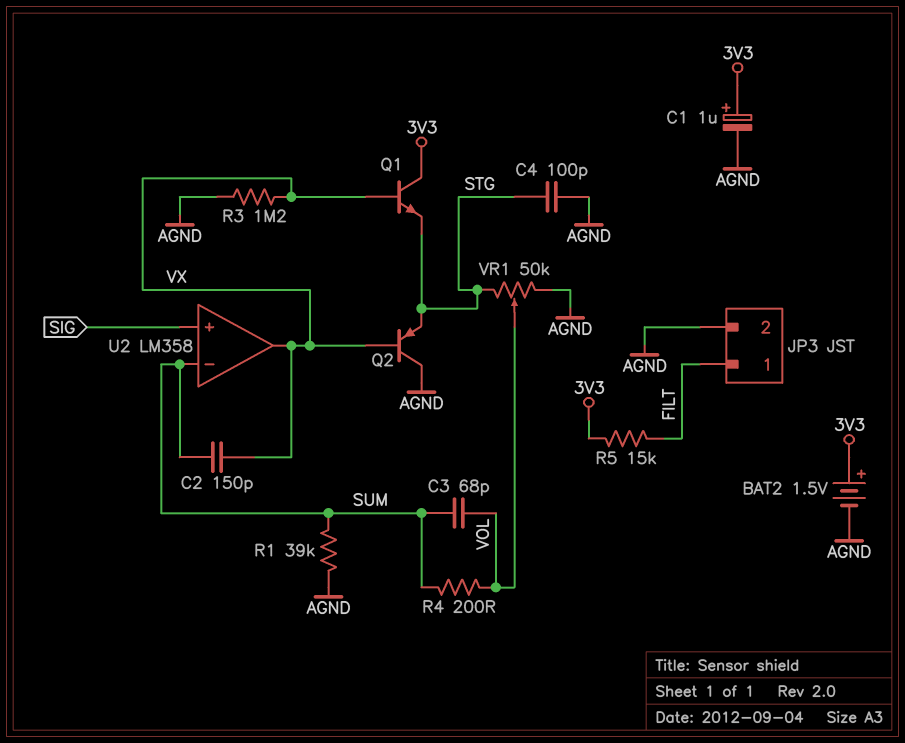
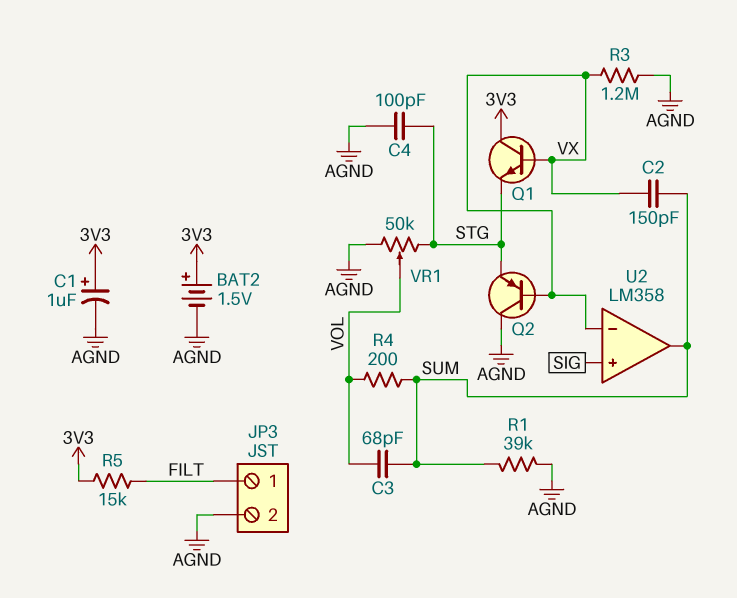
U2 pin in-: SUM -> VX
U2 pin out: VX -> SUM

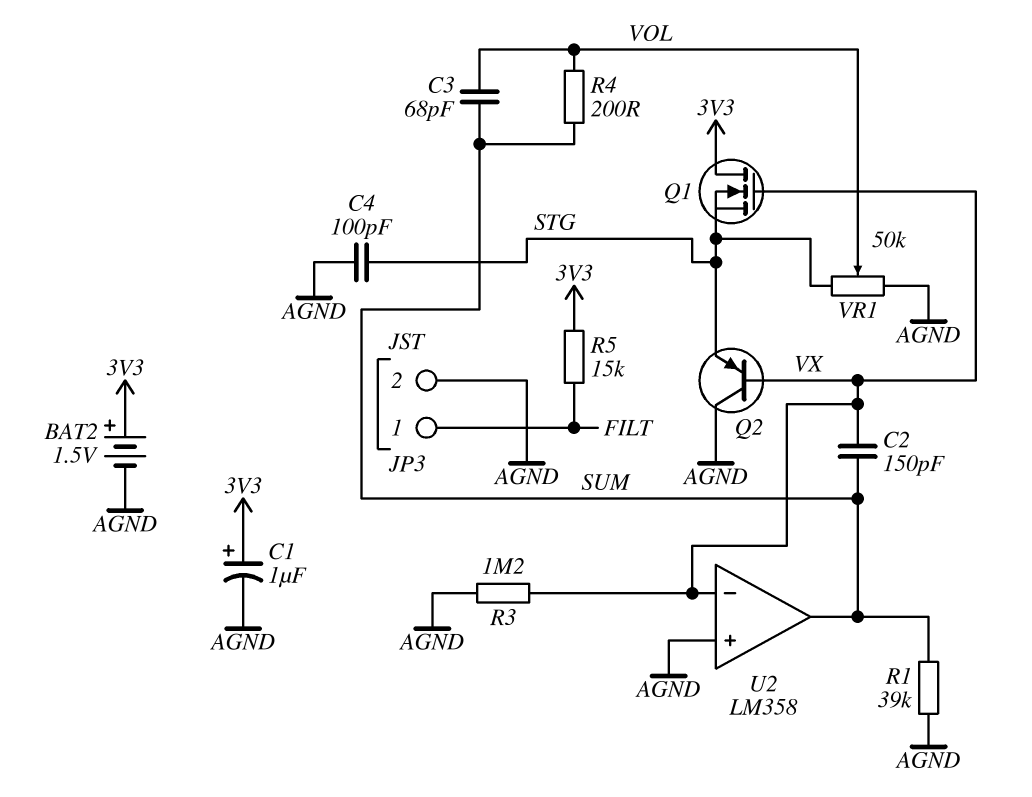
Q1: NPN (B VX, C 3V3, E STG) -> NMOS (G VX, D 3V3, S STG)
U2 pin in+: SIG -> AGND

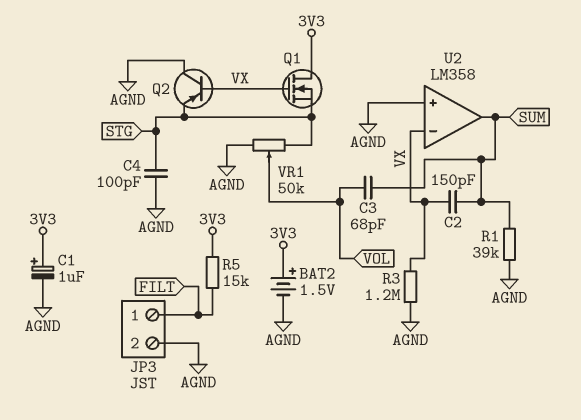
R4: 200 (SUM, VOL) -> none

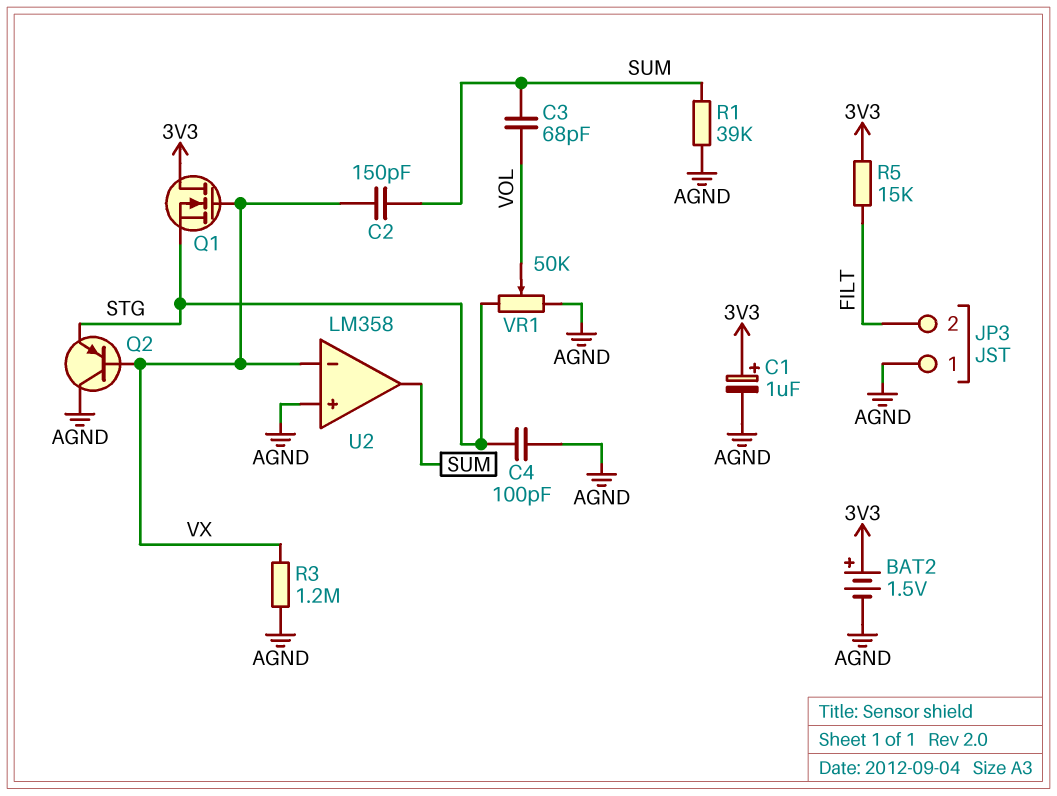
JP3 pin 1: FILT -> AGND
JP3 pin 2: AGND -> FILT

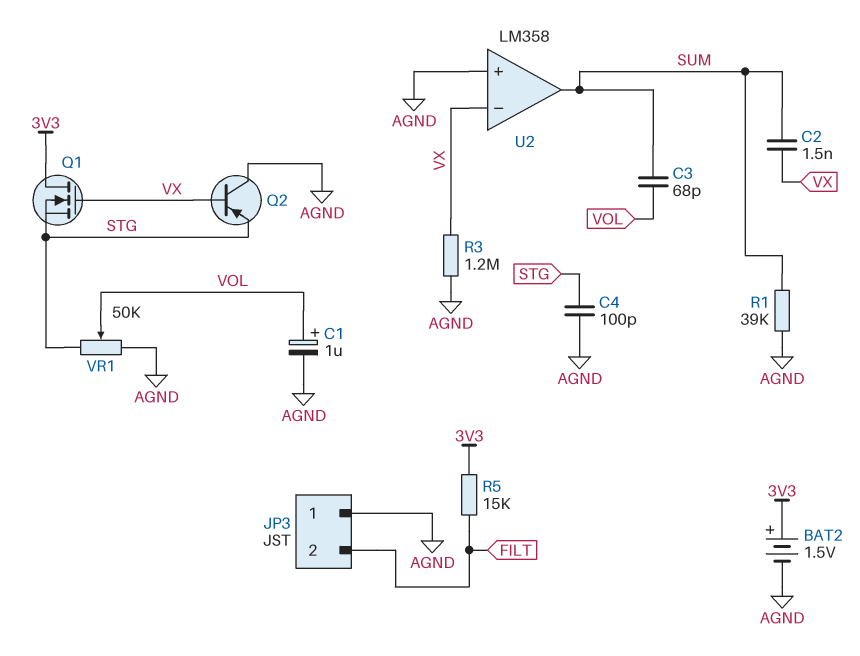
C1: 1uF (plus 3V3, minus AGND) -> 1uF (plus VOL, minus AGND)
C2: 150pF (SUM, VX) -> 1.5nF (SUM, VX)

